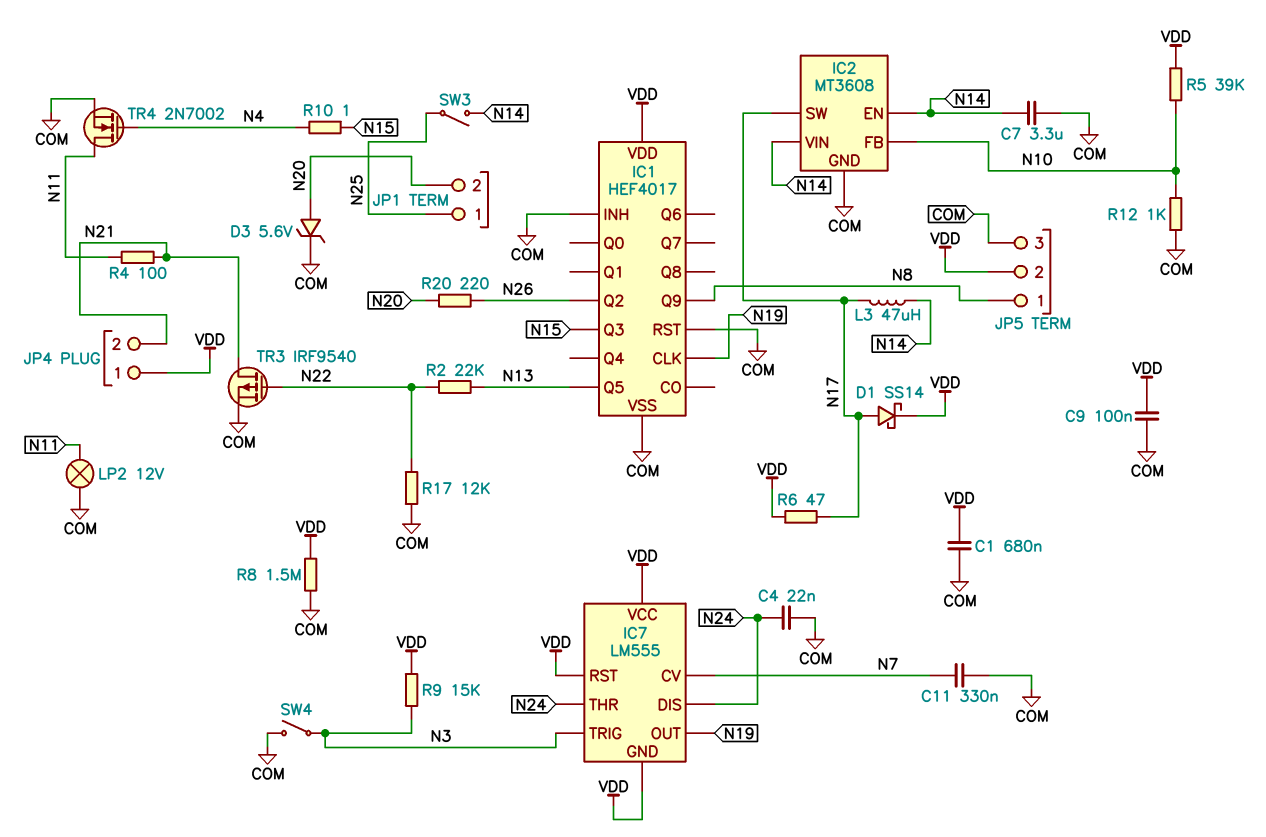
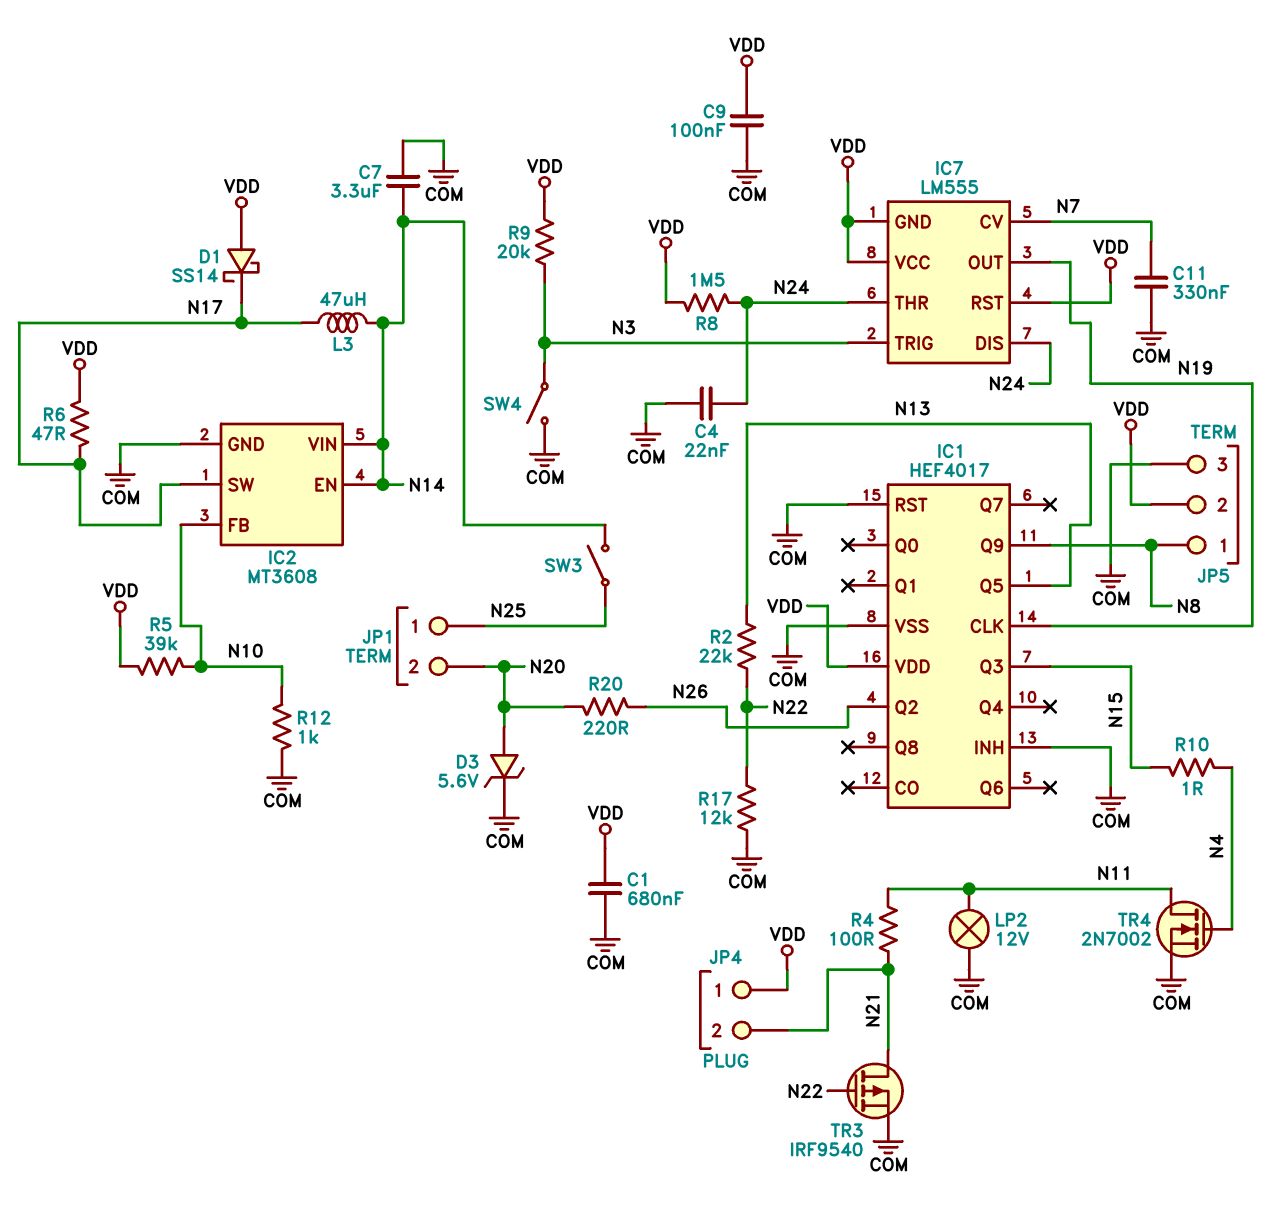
D1: schottky SS14 (A N17, K VDD) -> schottky SS14 (A VDD, K N17)
R8: 1.5M (COM, VDD) -> 1.5M (N24, VDD)
R9: 15k (N3, VDD) -> 20k (N3, VDD)

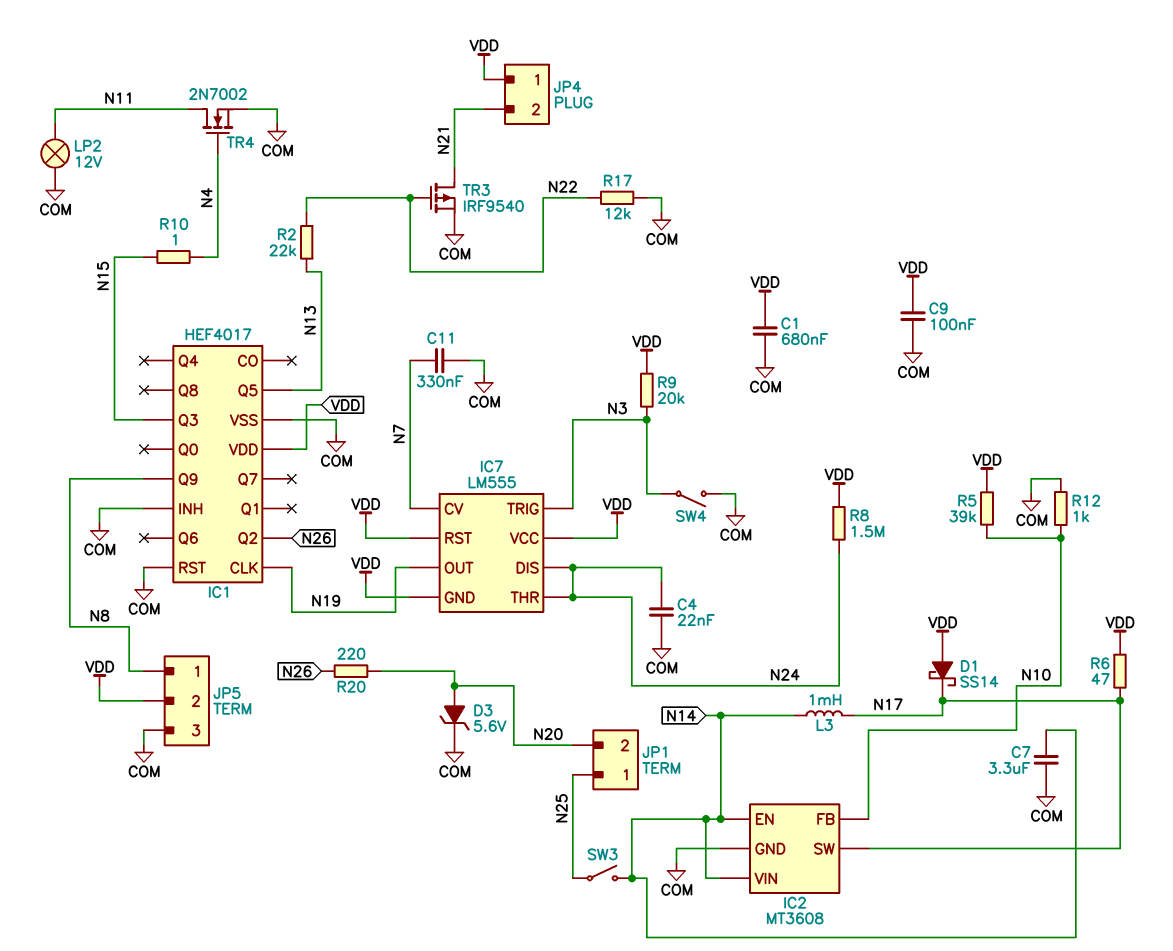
L3: 47uH (N14, N17) -> 1mH (N14, N17)
R4: 100 (N11, N21) -> none

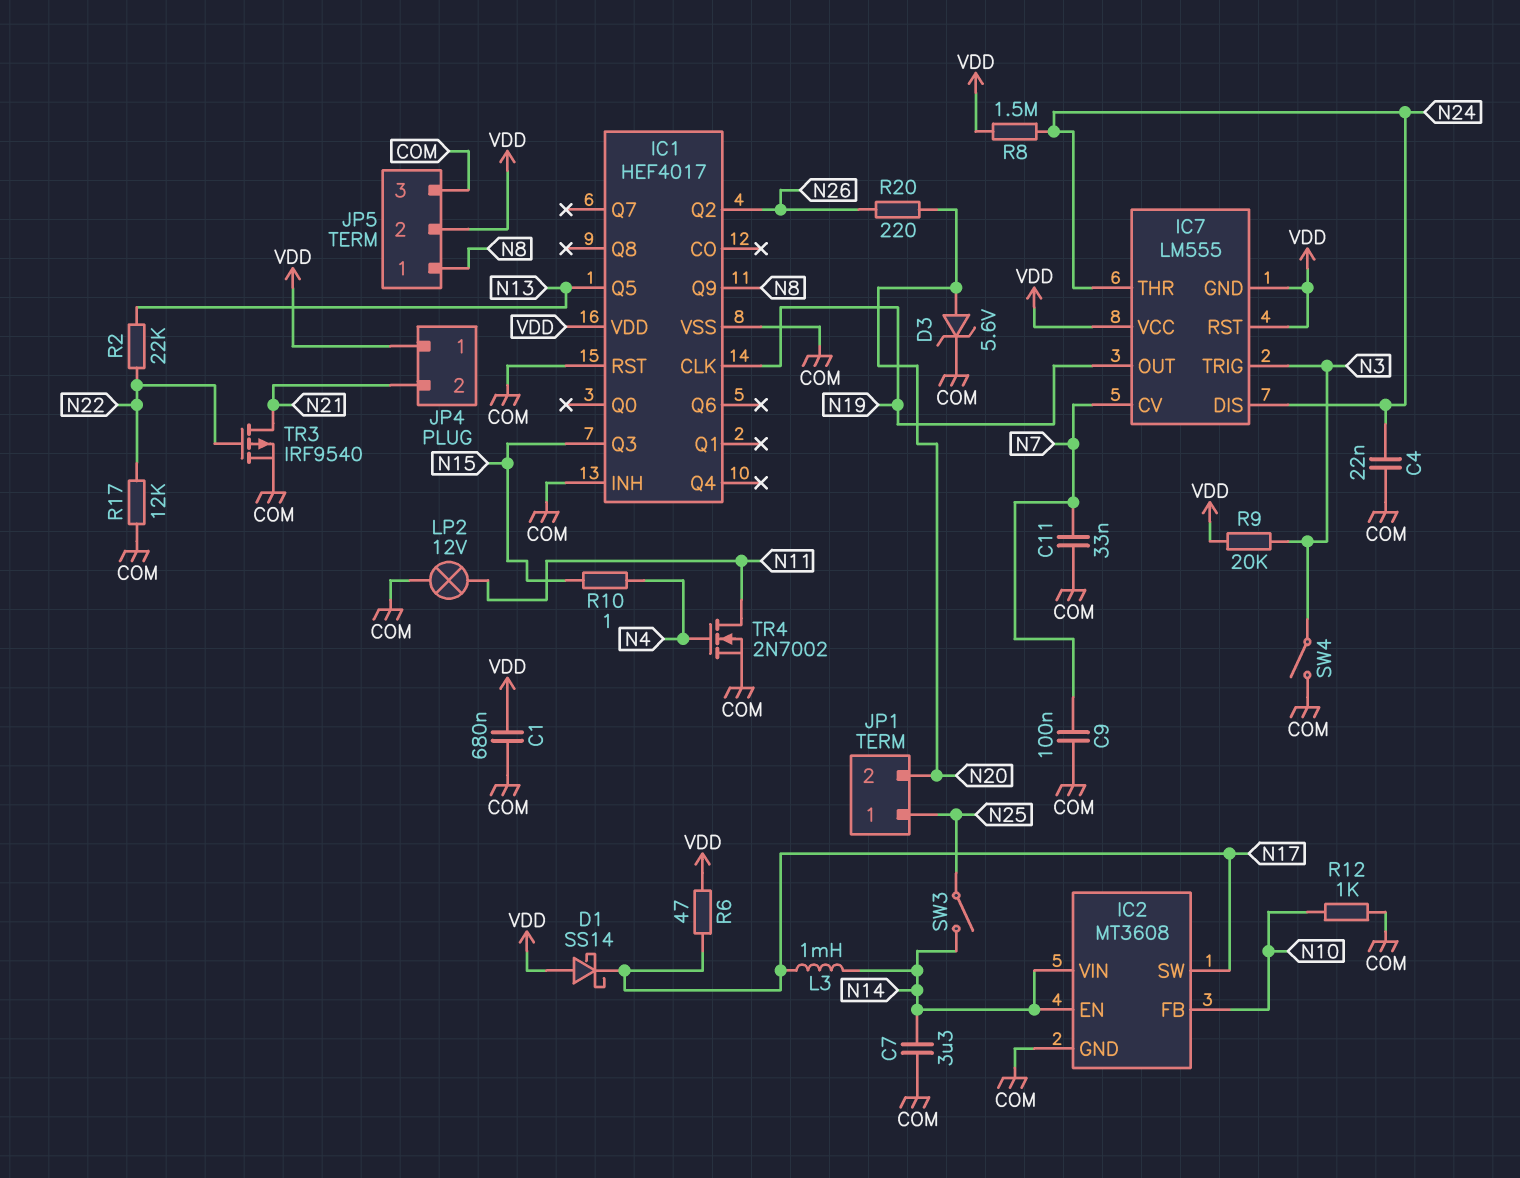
C9: 100nF (COM, VDD) -> 100nF (COM, N7)
C11: 330nF (COM, N7) -> 33nF (COM, N7)
R5: 39k (N10, VDD) -> none

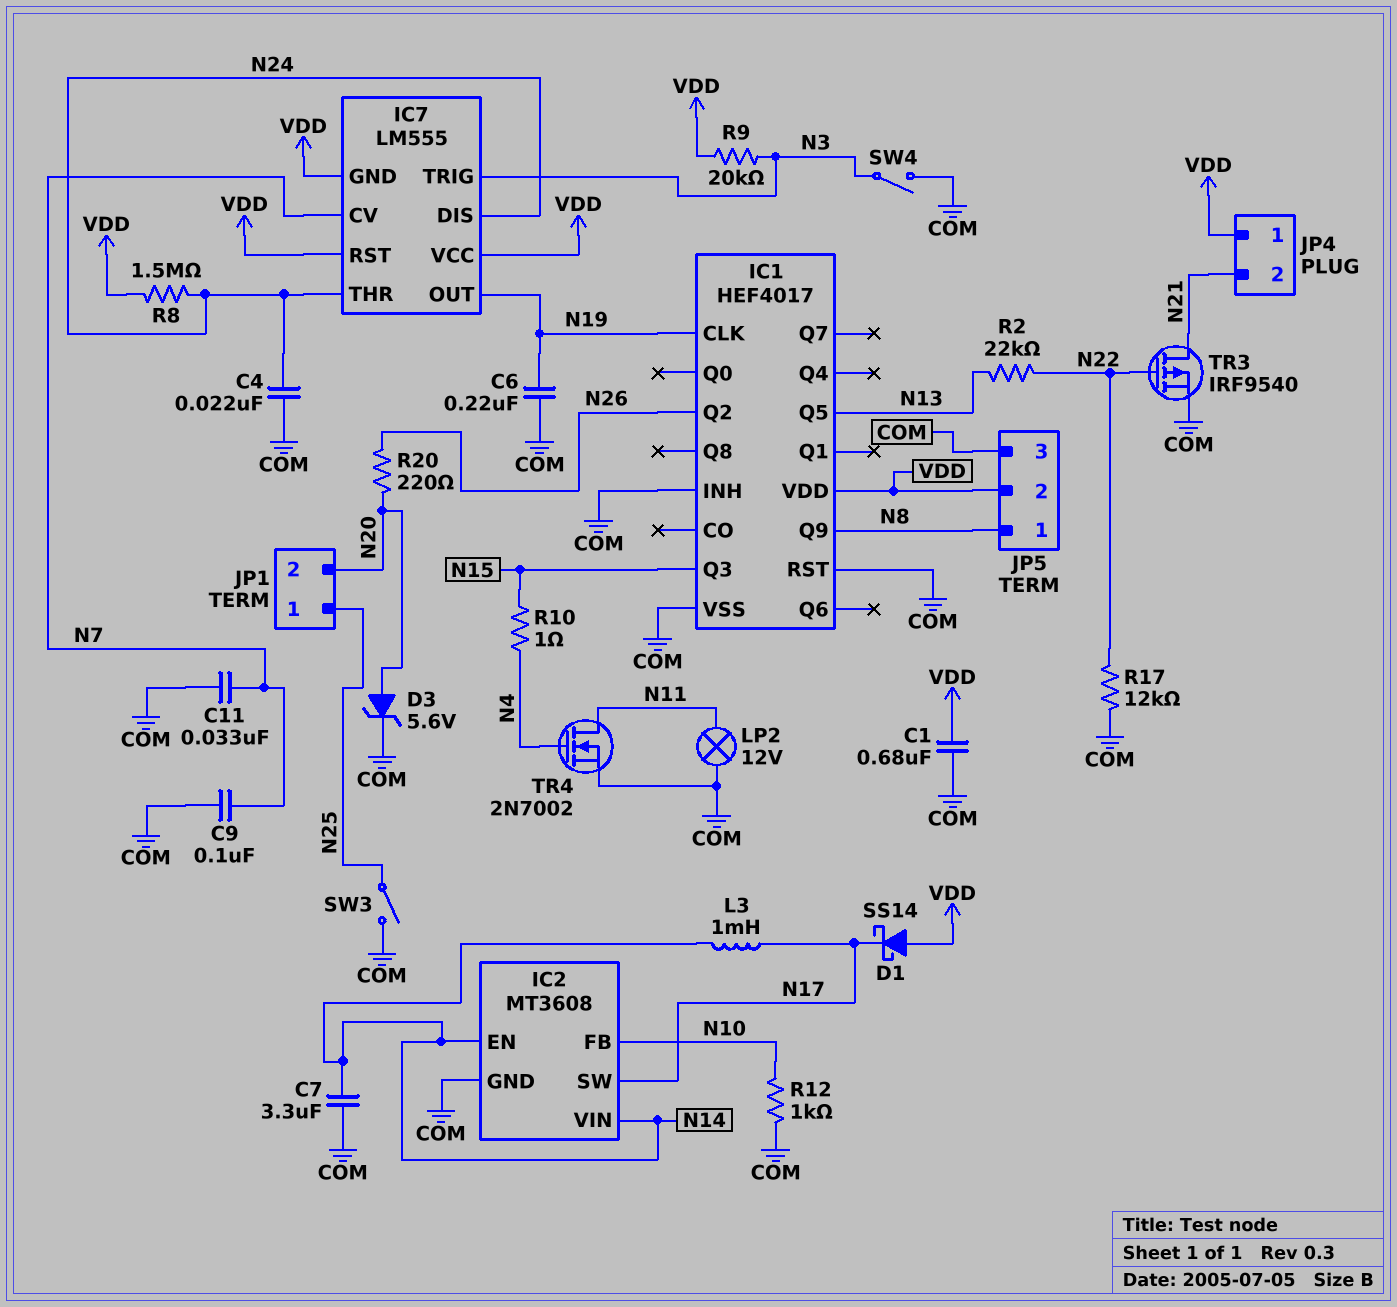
C6: none -> 220nF (COM, N19)
R6: 47 (N17, VDD) -> none
SW3: switch (N14, N25) -> switch (COM, N25)

